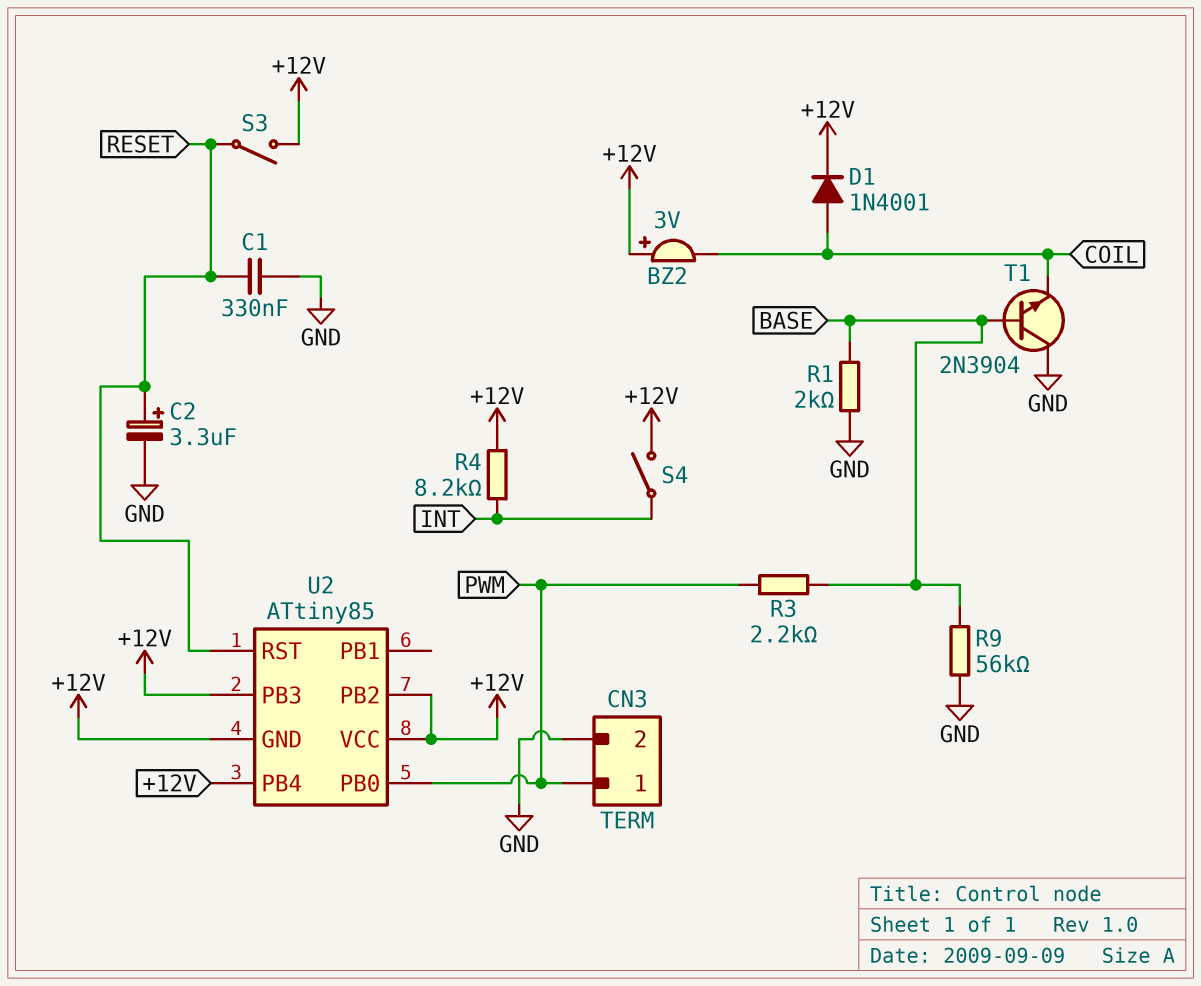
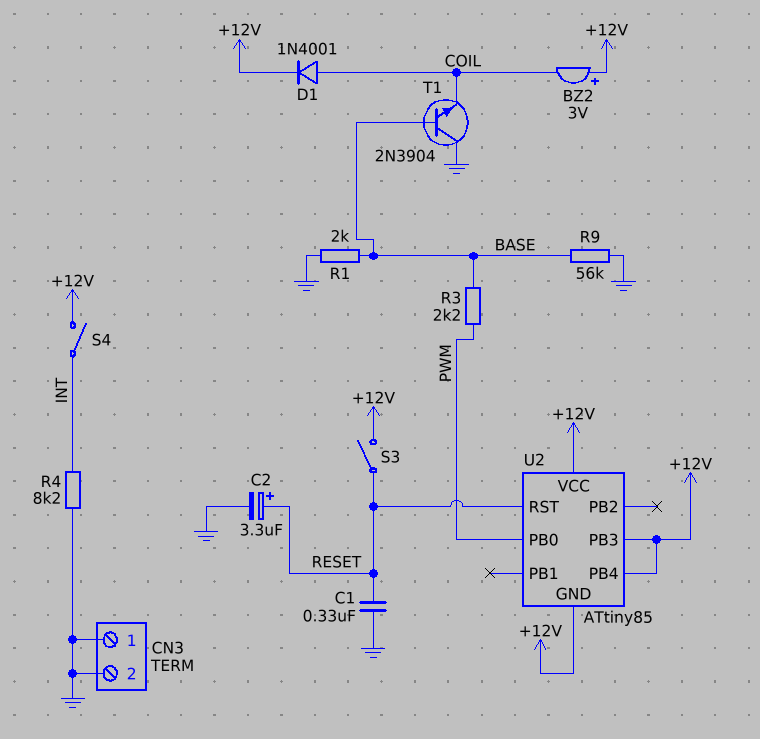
CN3 pin 1: PWM -> GND
R4: 8.2k (+12V, INT) -> 8.2k (GND, INT)
U2 pin PB2: +12V -> none

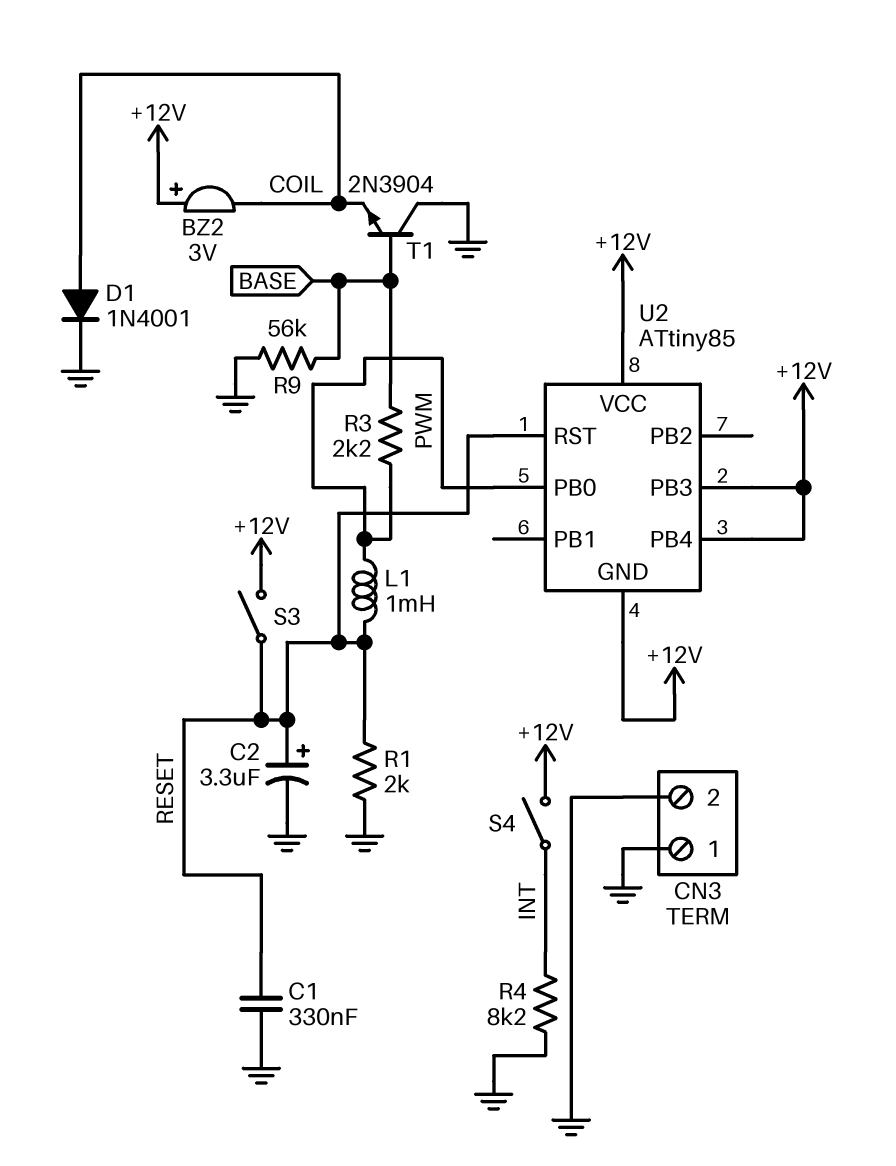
D1: diode 1N4001 (A COIL, K +12V) -> diode 1N4001 (A COIL, K GND)
L1: none -> 1mH (PWM, RESET)
R1: 2k (BASE, GND) -> 2k (GND, RESET)

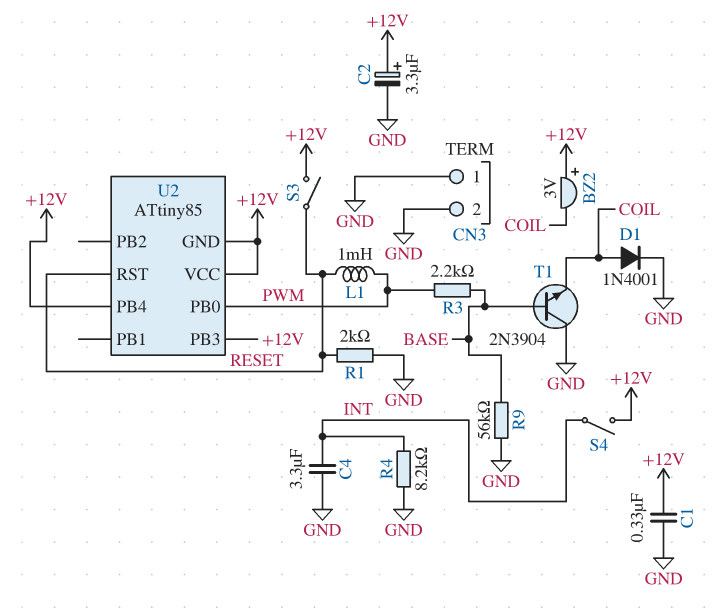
C1: 330nF (GND, RESET) -> 330nF (+12V, GND)
C2: 3.3uF (plus RESET, minus GND) -> 3.3uF (plus +12V, minus GND)
C4: none -> 3.3uF (GND, INT)

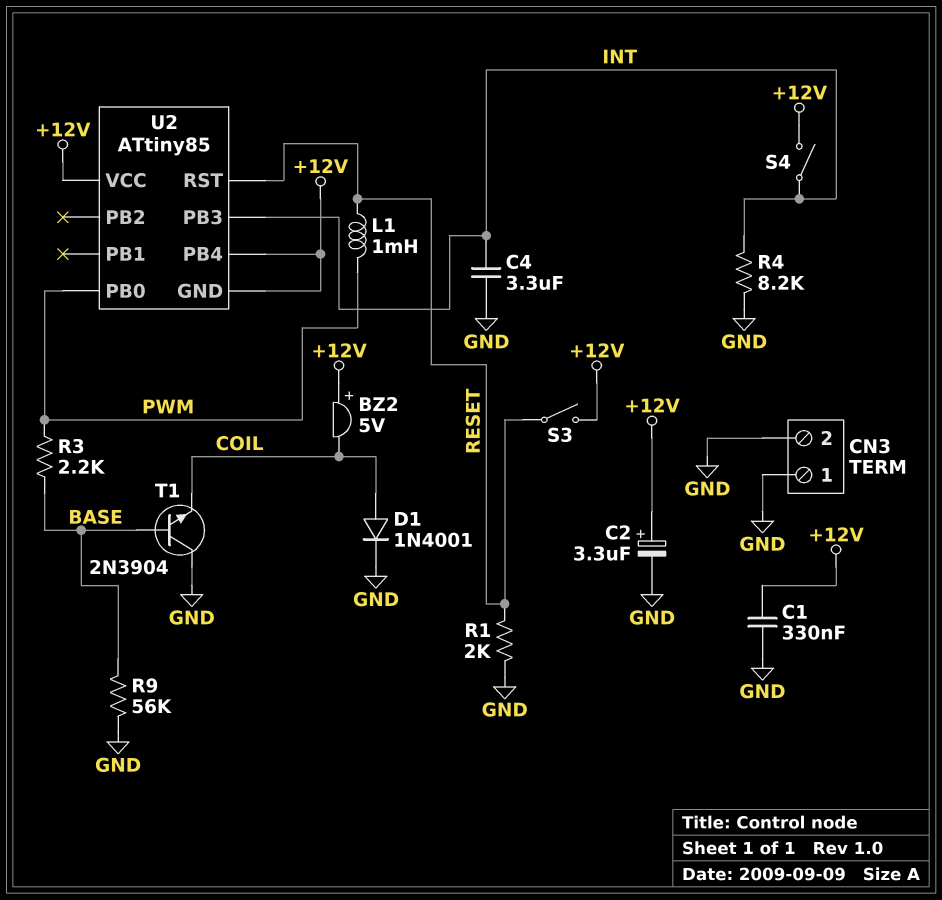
BZ2: buzzer 3V (plus +12V, minus COIL) -> buzzer 5V (plus +12V, minus COIL)
U2 pin PB3: +12V -> INT

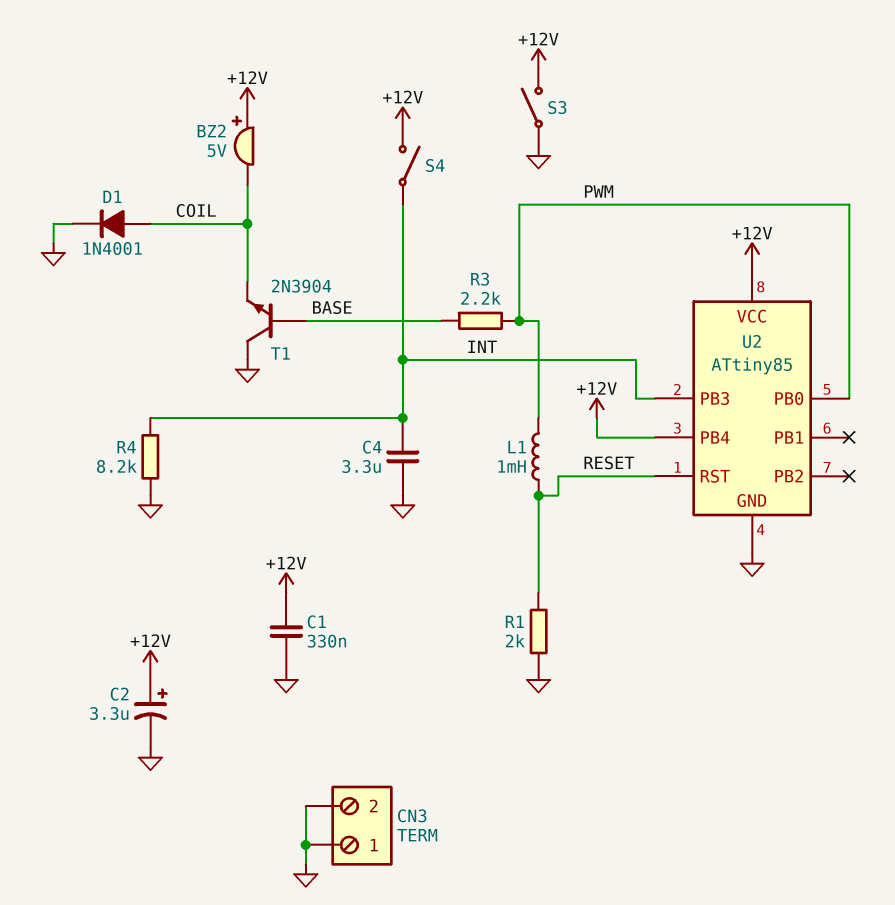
R9: 56k (BASE, GND) -> none
S3: switch (+12V, RESET) -> switch (+12V, GND)
U2 pin GND: +12V -> GND

